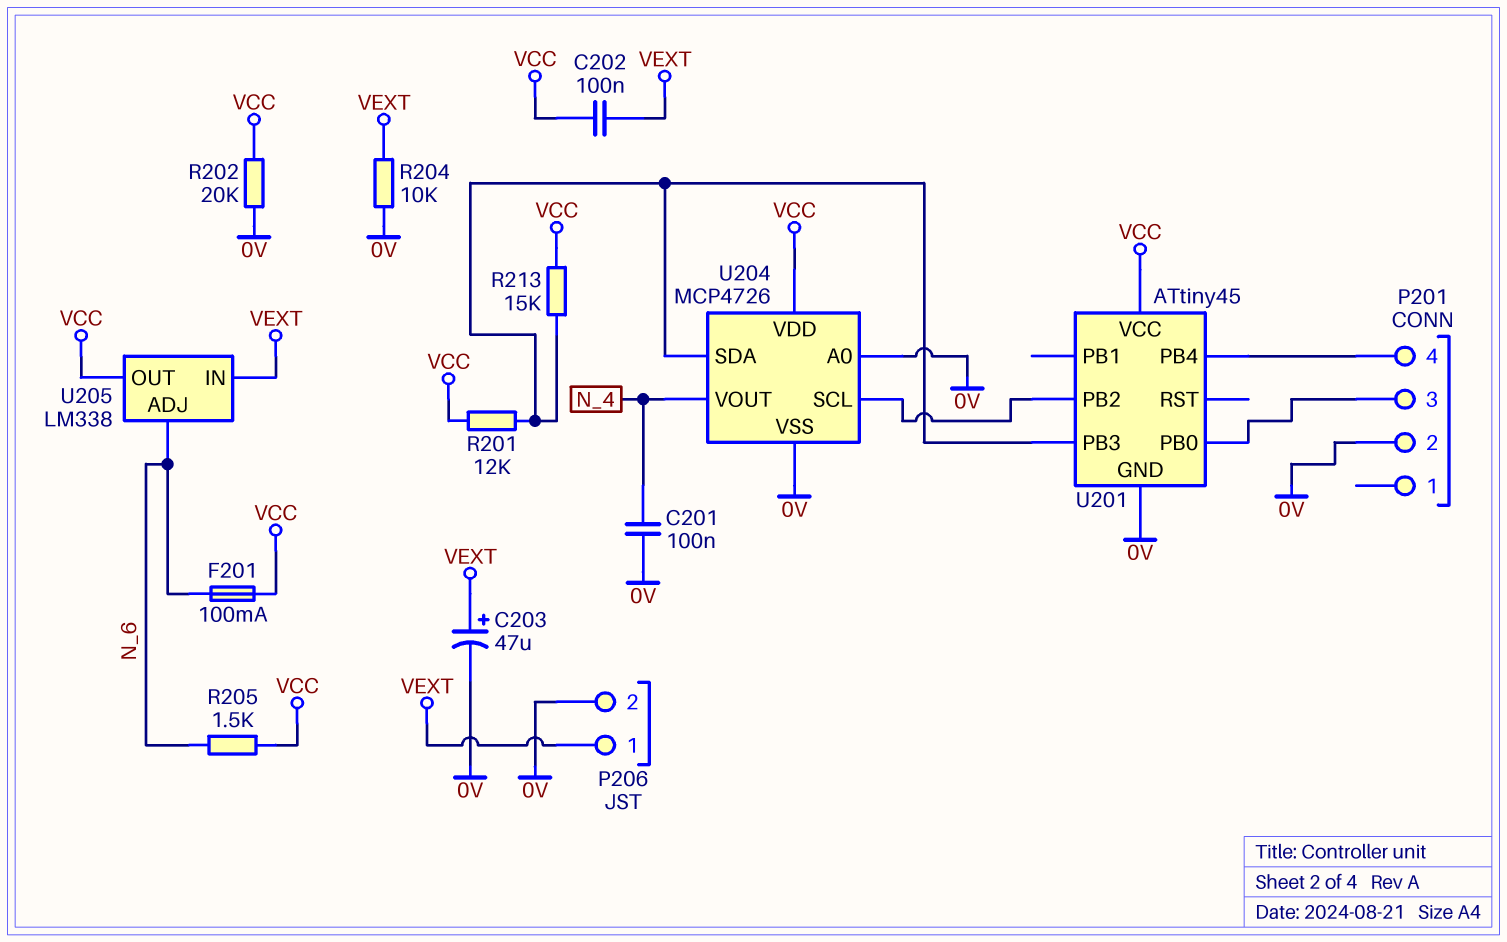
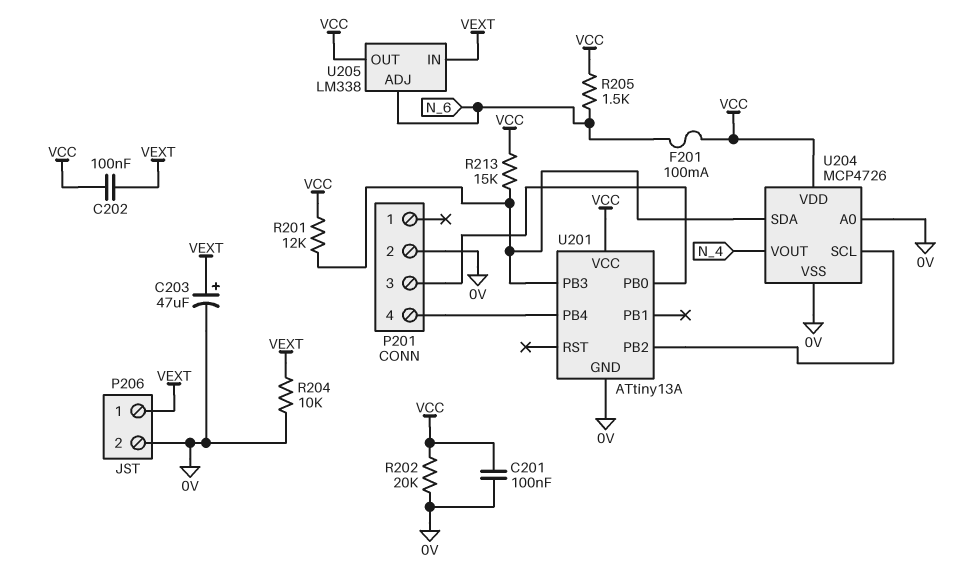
C201: 100nF (0V, N_4) -> 100nF (0V, VCC)
U201: ATtiny45 -> ATtiny13A

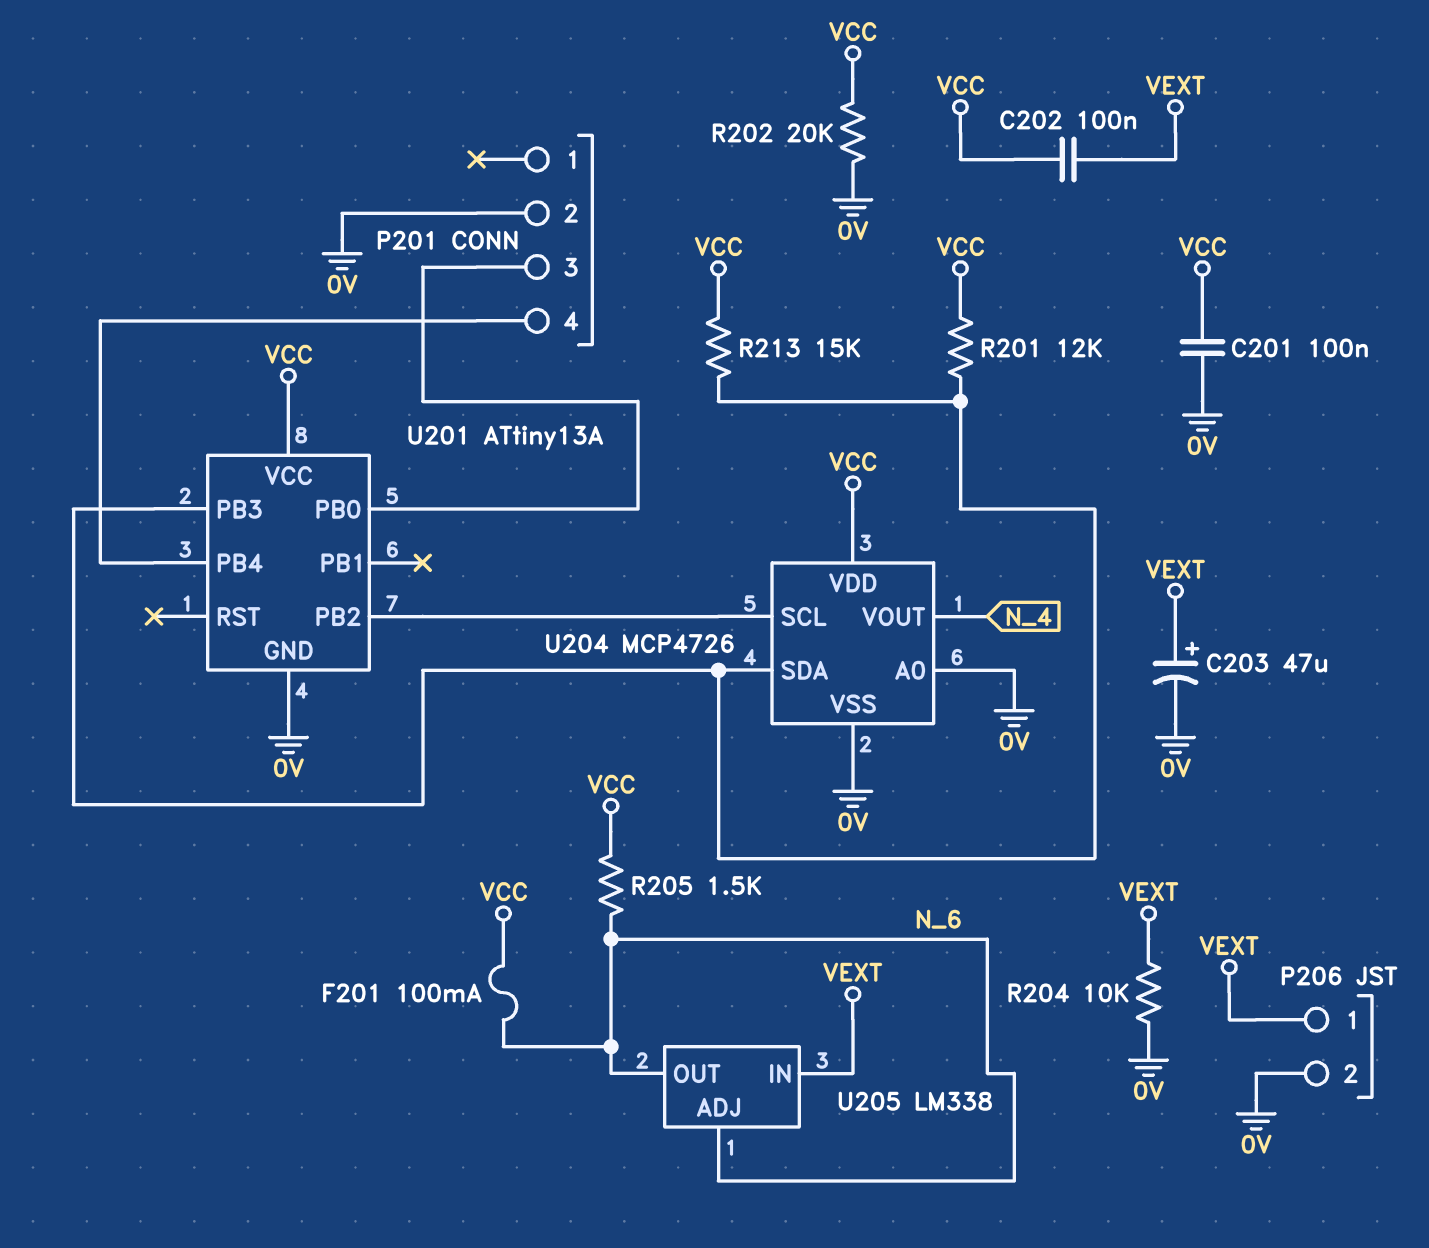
U205 pin OUT: VCC -> N_6

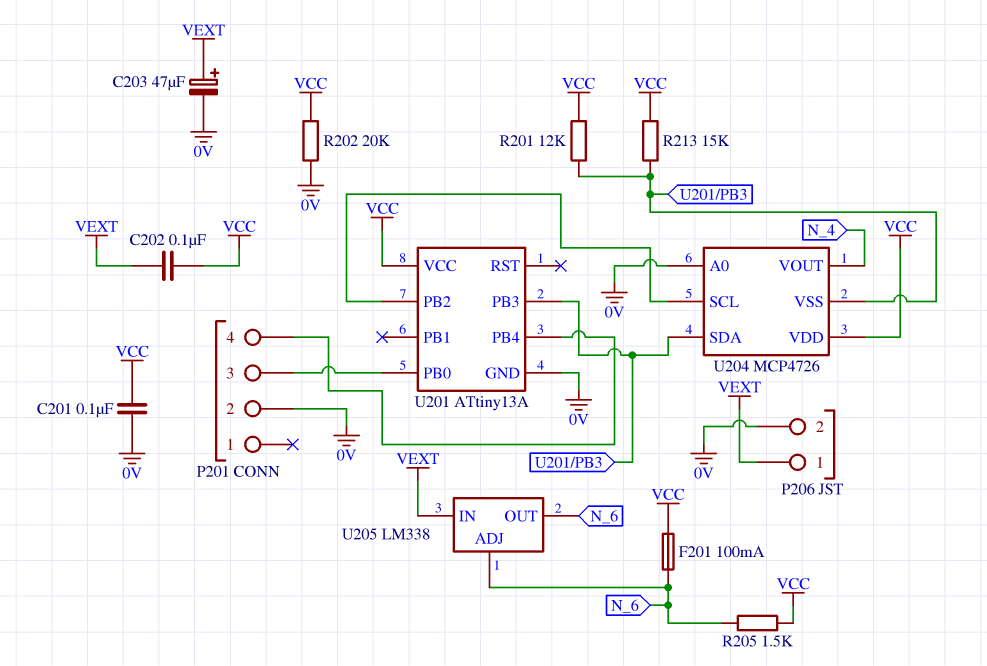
R204: 10k (0V, VEXT) -> none
U204 pin VSS: 0V -> U201/PB3

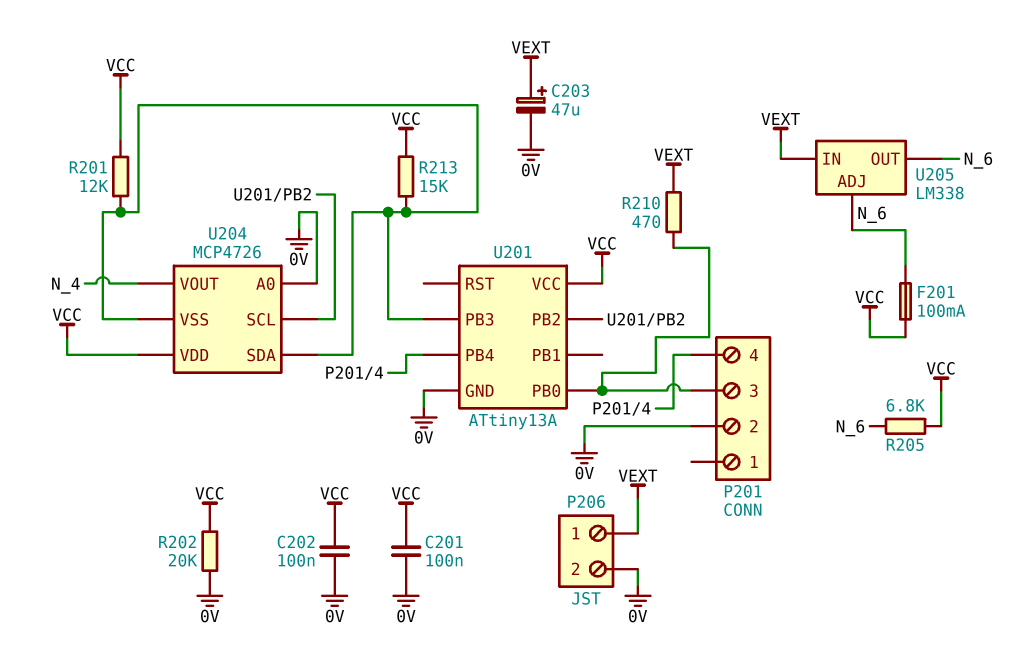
C202: 100nF (VCC, VEXT) -> 100nF (0V, VCC)
R205: 1.5k (N_6, VCC) -> 6.8k (N_6, VCC)
R210: none -> 470 (P201/3, VEXT)

